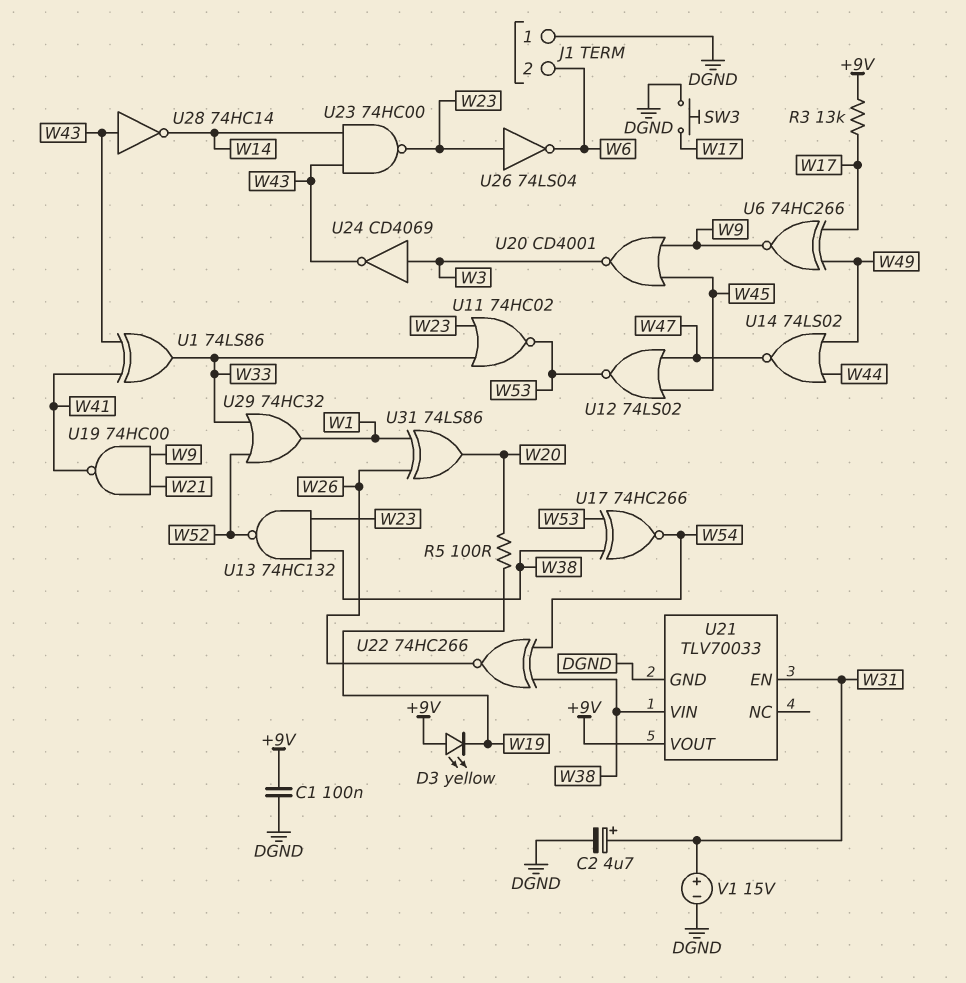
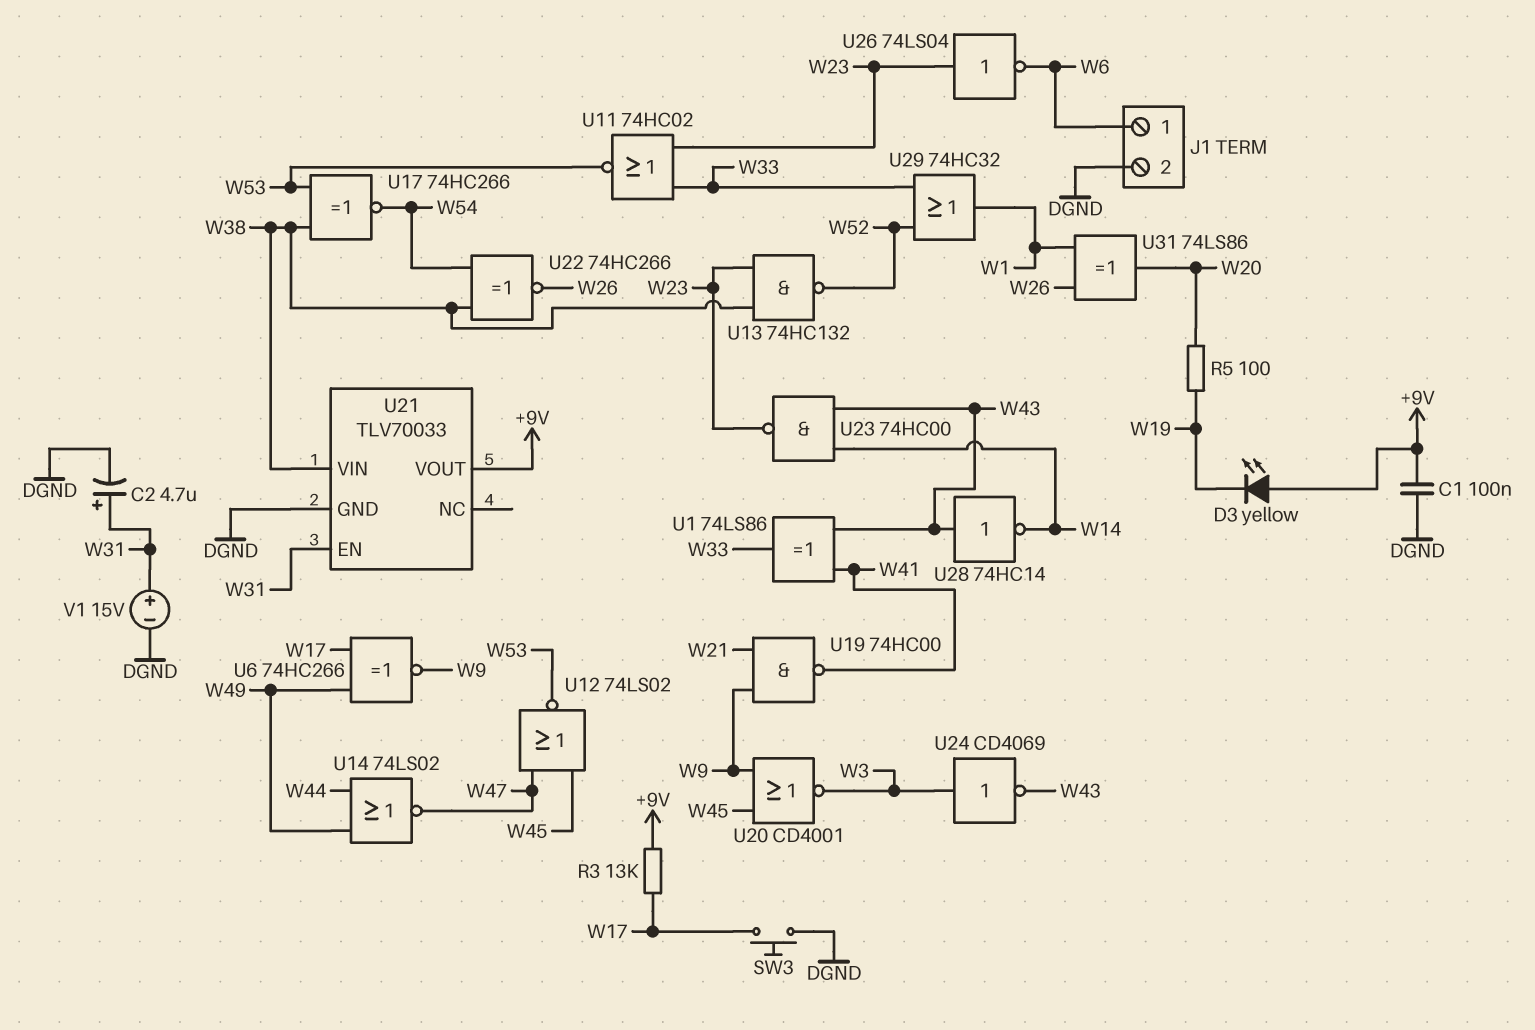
J1 pin 1: DGND -> W6
J1 pin 2: W6 -> DGND

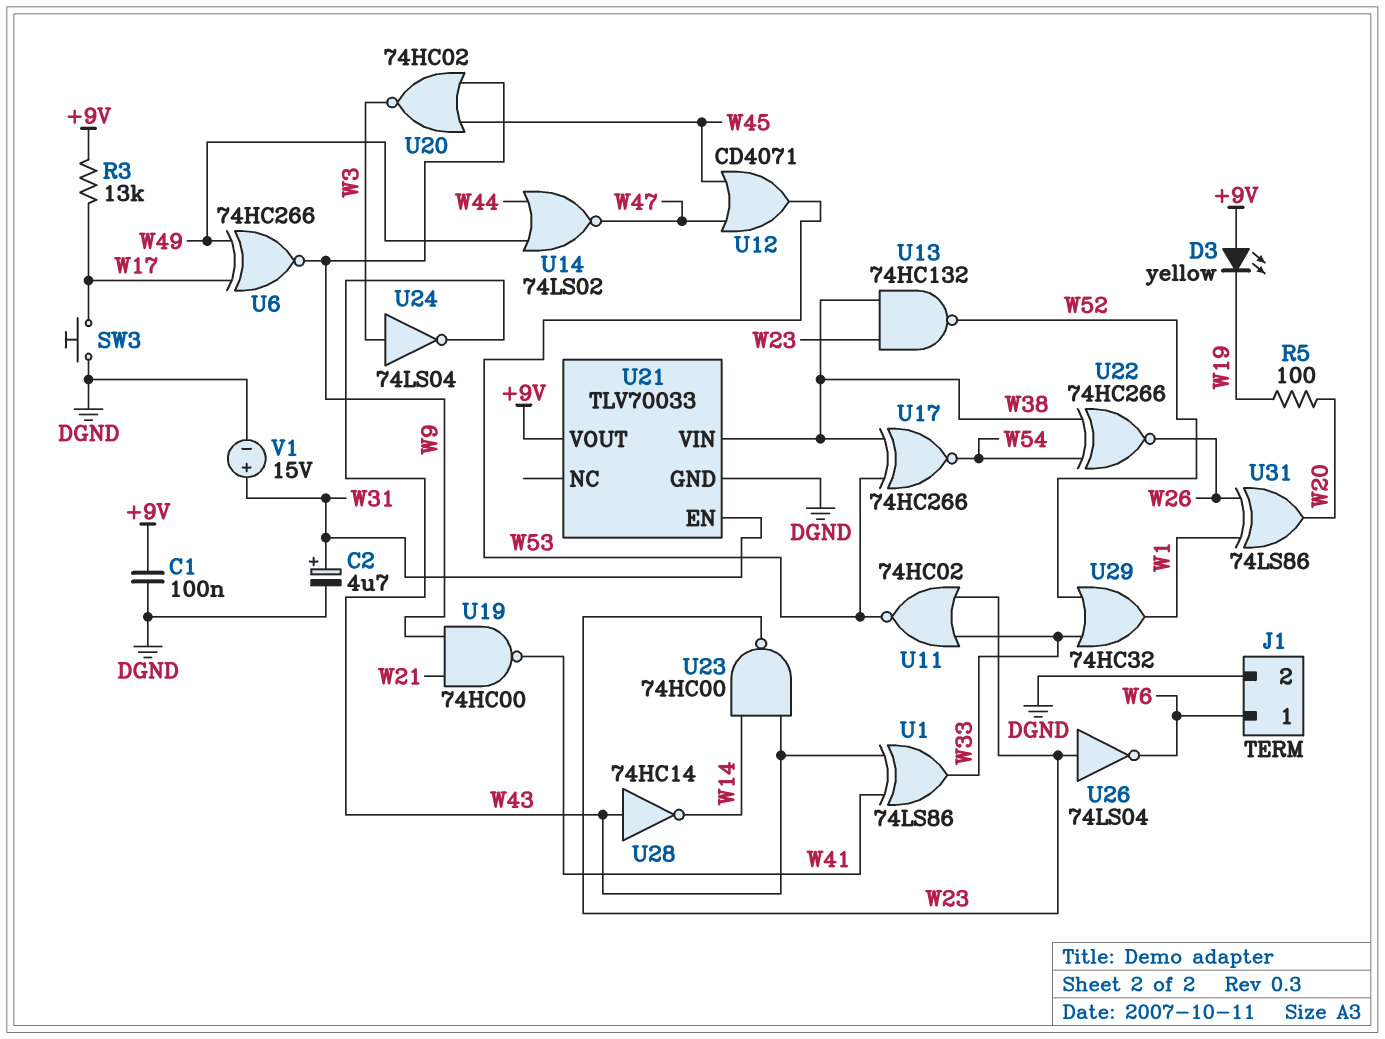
U12: NOR 74LS02 (in W45, in W47, out W53) -> OR CD4071 (in W45, in W47, out W53)
U20: NOR CD4001 (in W9, in W45, out W3) -> NOR 74HC02 (in W9, in W45, out W3)
U24: NOT CD4069 (in W3, out W43) -> NOT 74LS04 (in W3, out W43)

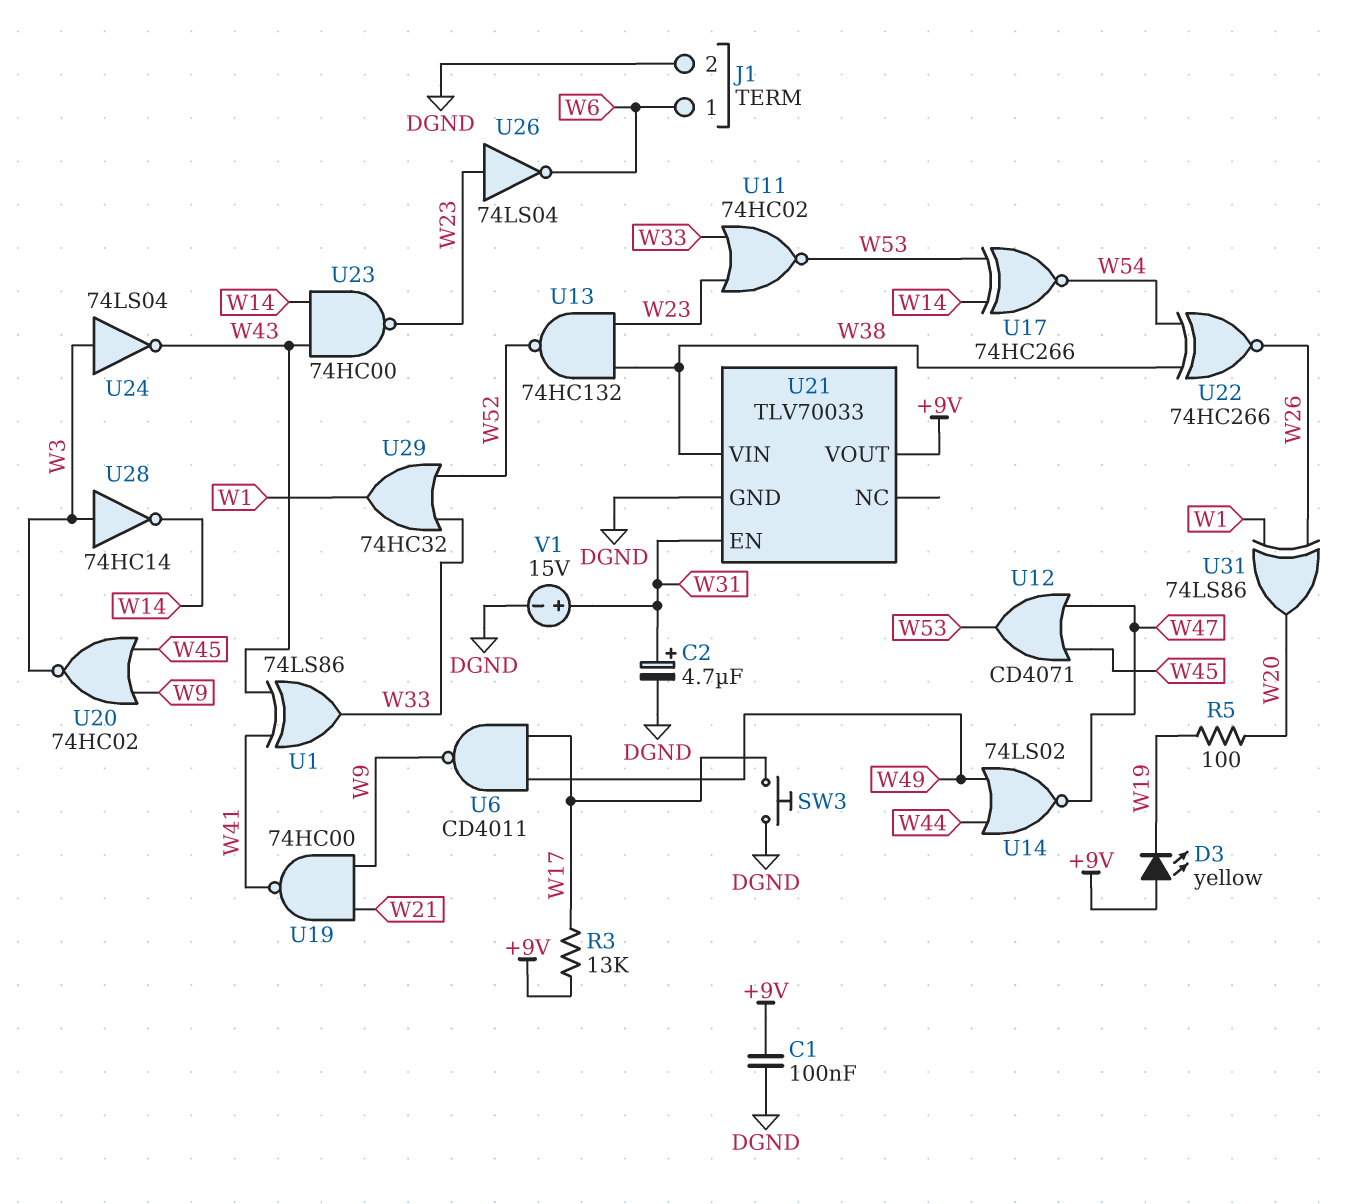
U6: XNOR 74HC266 (in W17, in W49, out W9) -> NAND CD4011 (in W17, in W49, out W9)
U17: XNOR 74HC266 (in W38, in W53, out W54) -> XNOR 74HC266 (in W14, in W53, out W54)
U28: NOT 74HC14 (in W43, out W14) -> NOT 74HC14 (in W3, out W14)

